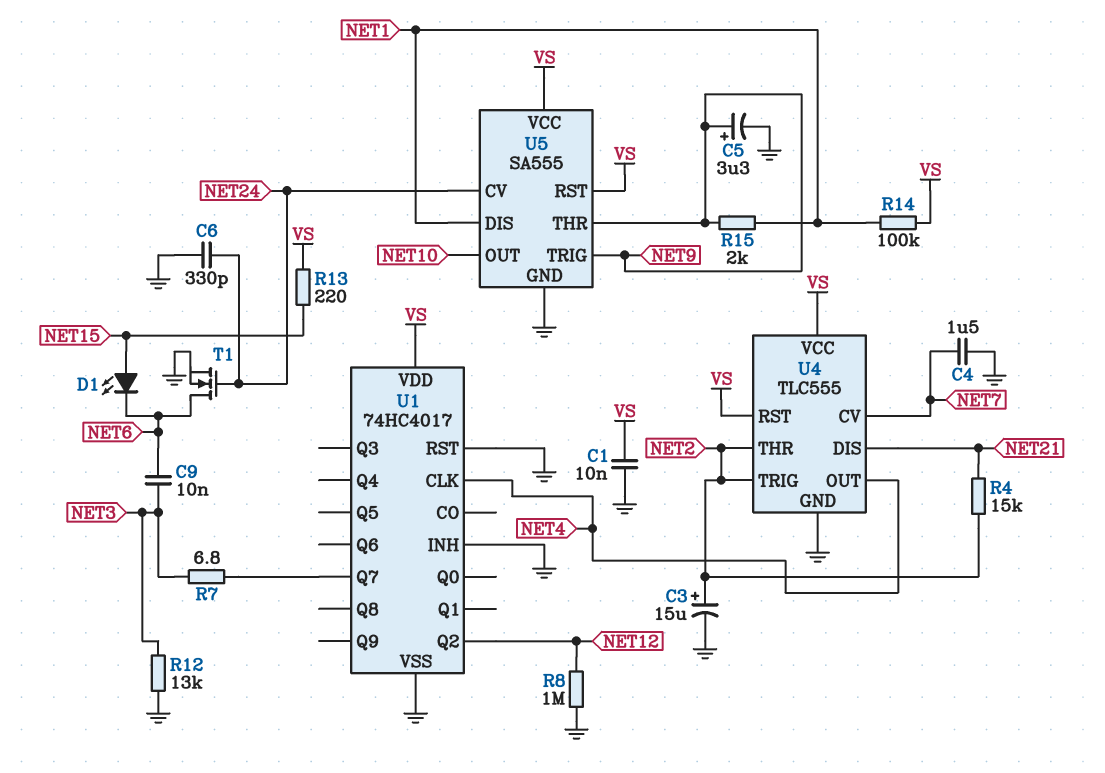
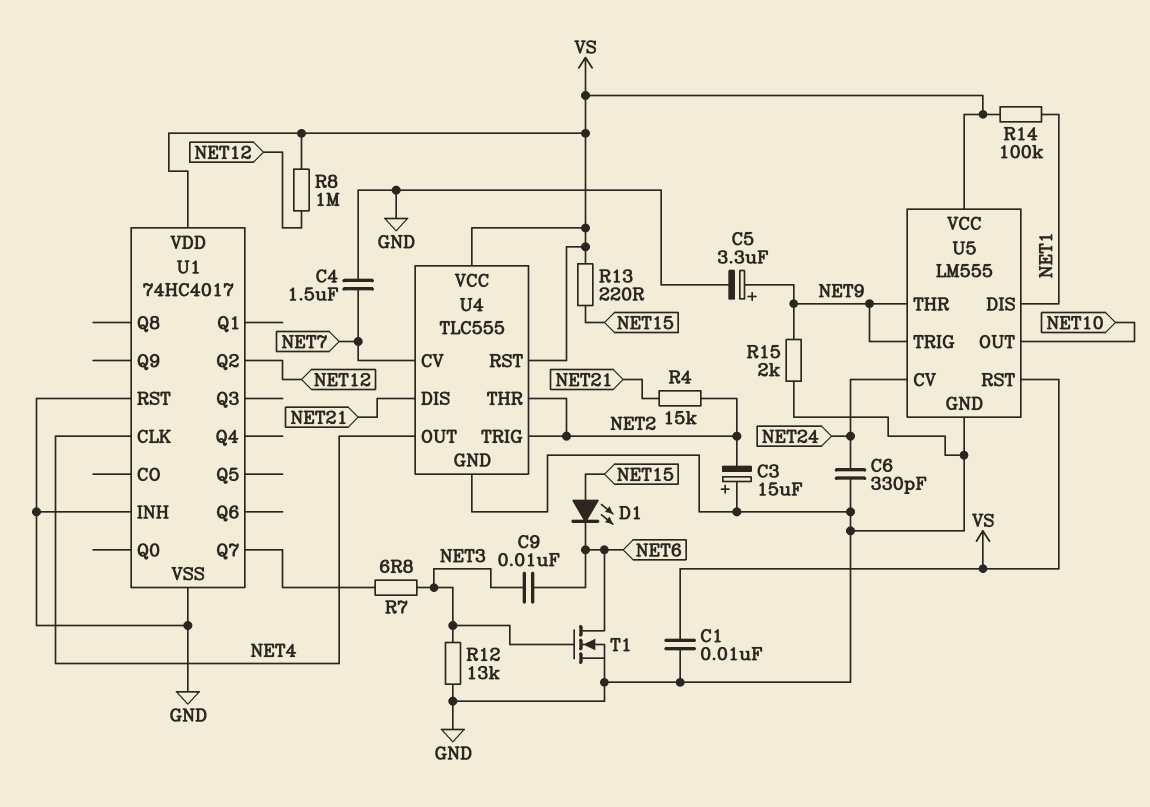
C3: 15uF (plus NET2, minus GND) -> 15uF (plus GND, minus NET2)
R8: 1M (GND, NET12) -> 1M (NET12, VS)
R15: 2k (NET1, NET9) -> 2k (GND, NET9)
T1: NMOS (G NET24, D NET6, S GND) -> NMOS (G NET3, D NET6, S GND)
U5: SA555 -> LM555

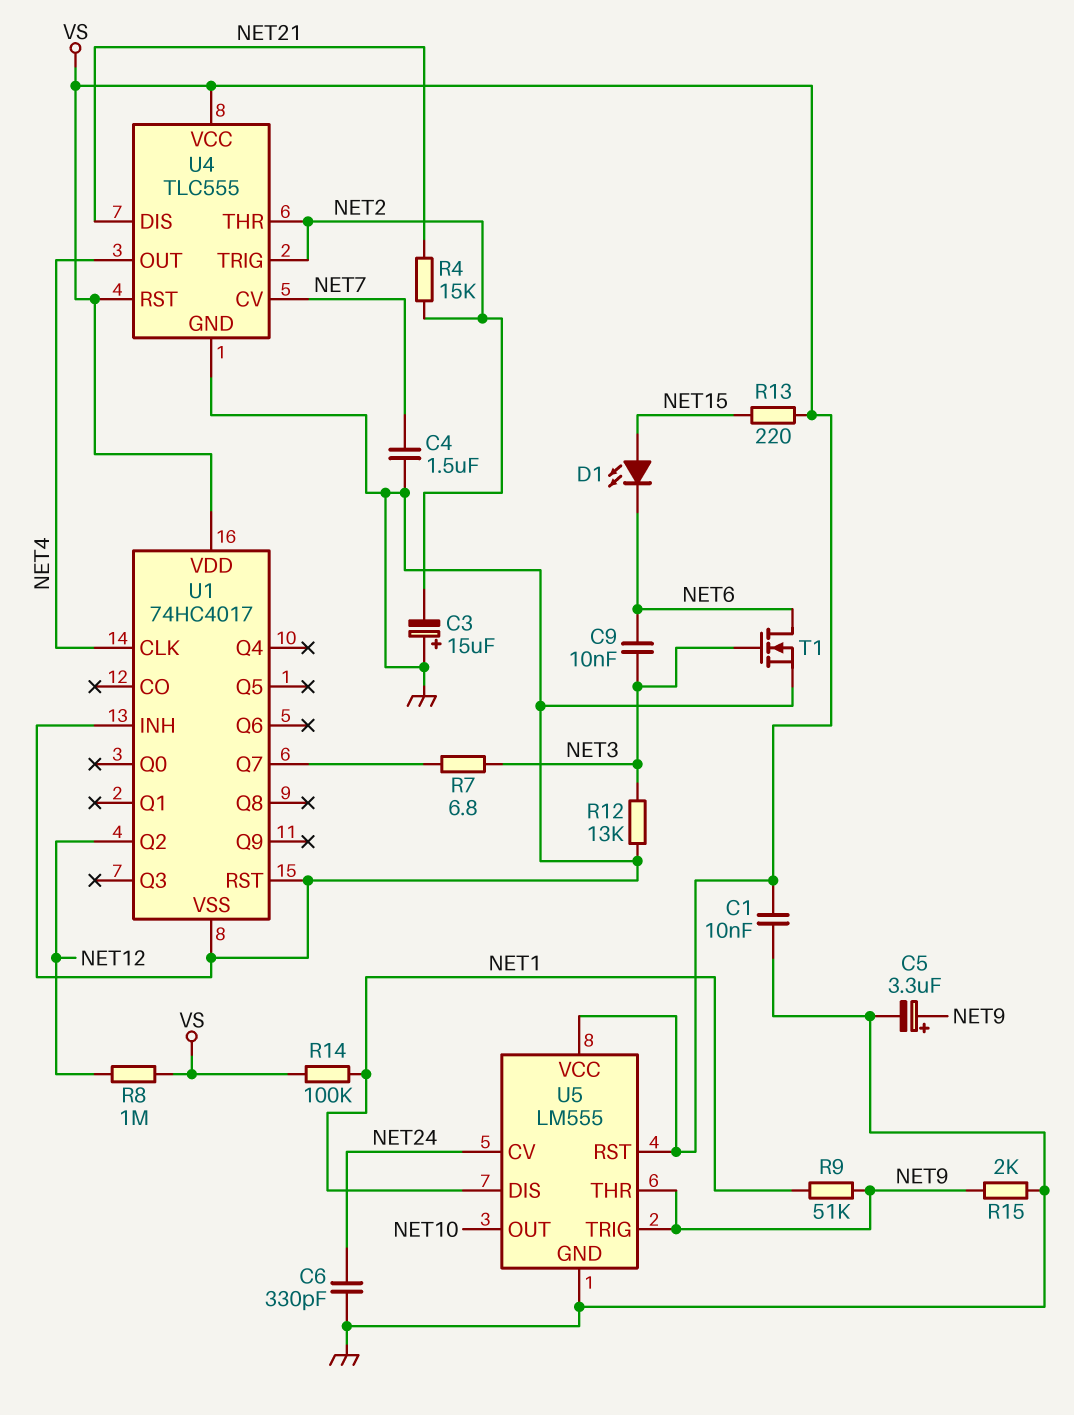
R9: none -> 51k (NET1, NET9)

